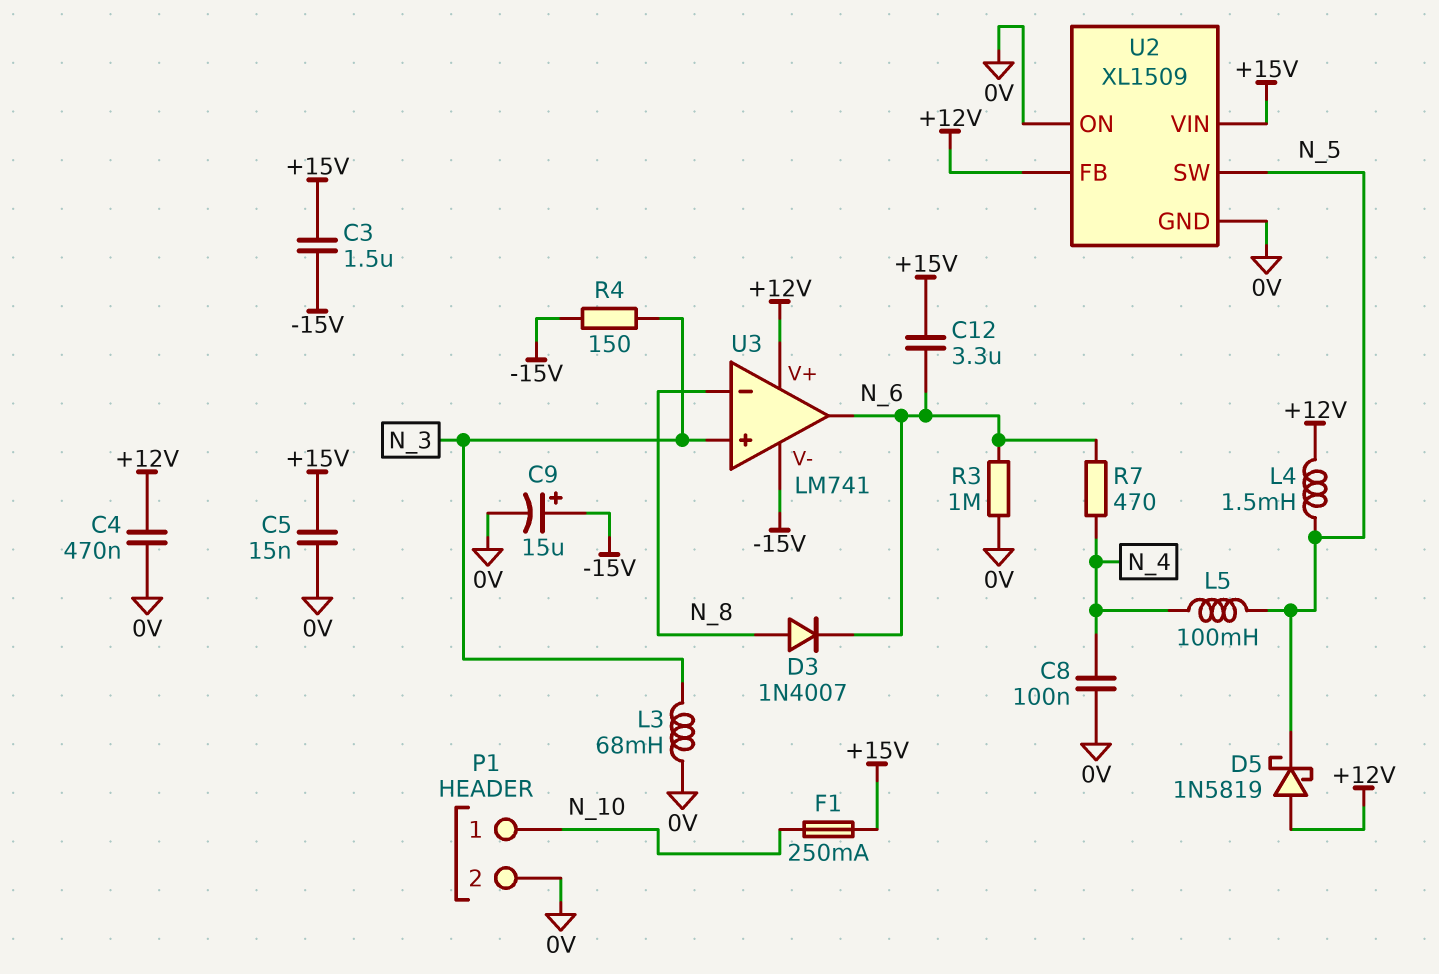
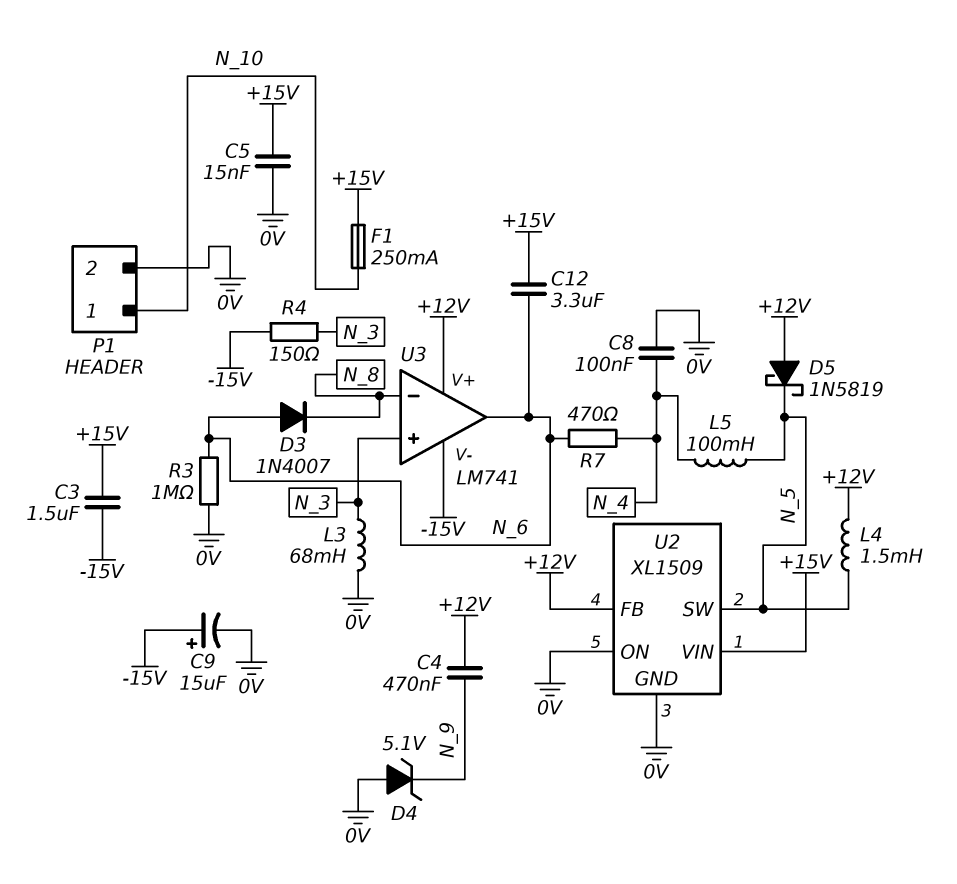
C4: 470nF (+12V, 0V) -> 470nF (+12V, N_9)
D3: diode 1N4007 (A N_8, K N_6) -> diode 1N4007 (A N_6, K N_8)
D4: none -> zener 5.1V (A 0V, K N_9)

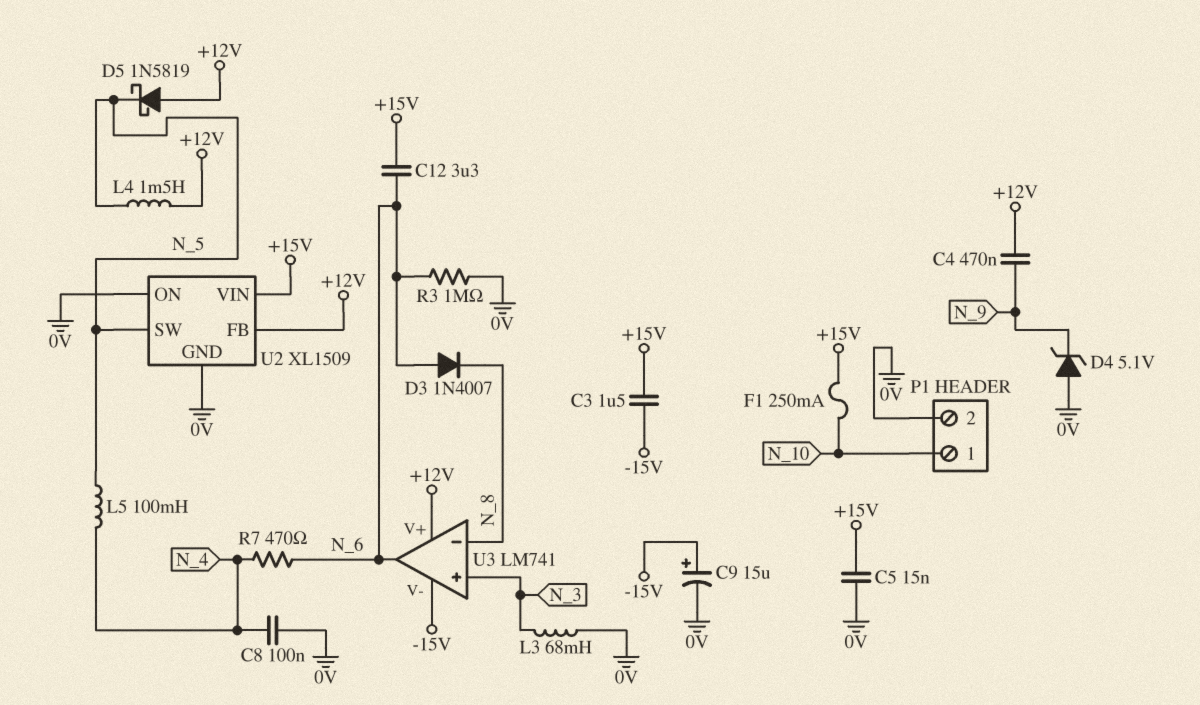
R4: 150 (-15V, N_3) -> none

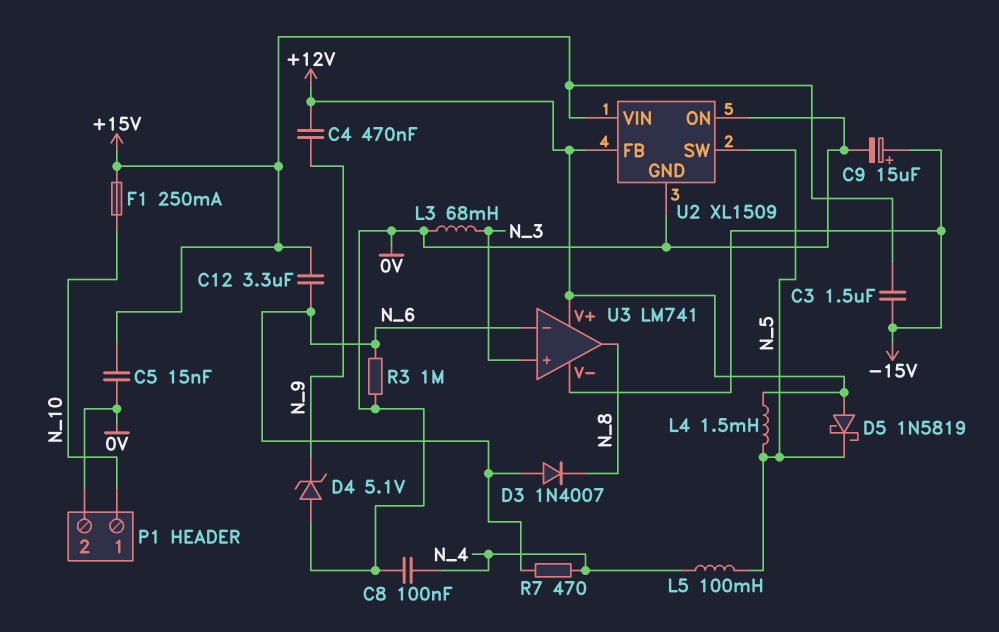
U3 pin in-: N_8 -> N_6
U3 pin out: N_6 -> N_8

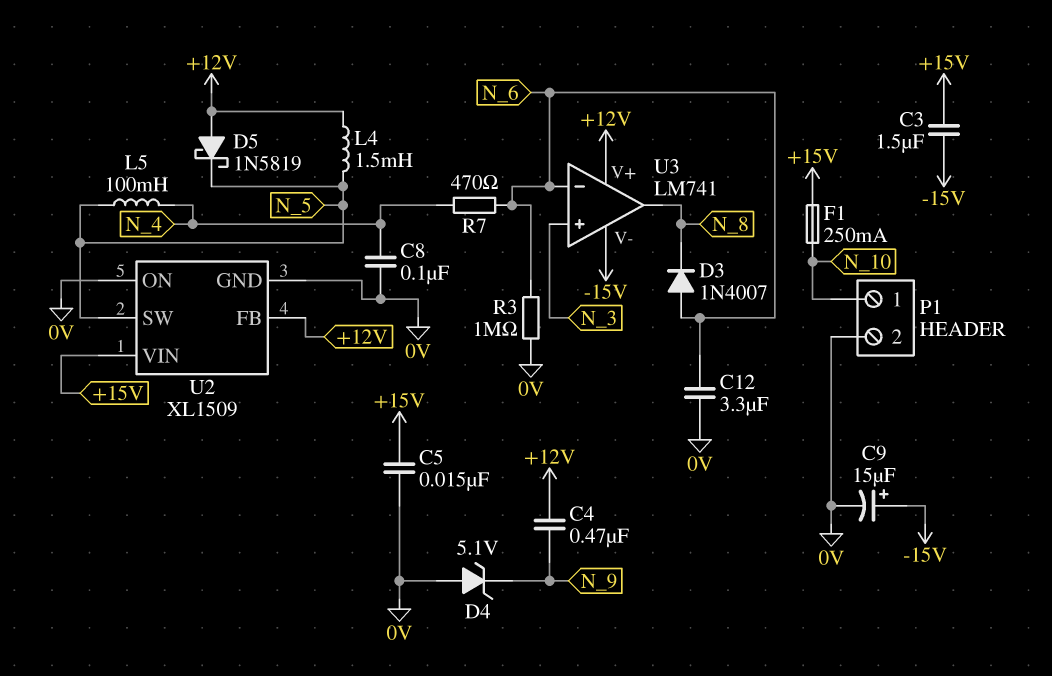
C12: 3.3uF (+15V, N_6) -> 3.3uF (0V, N_6)
L3: 68mH (0V, N_3) -> none

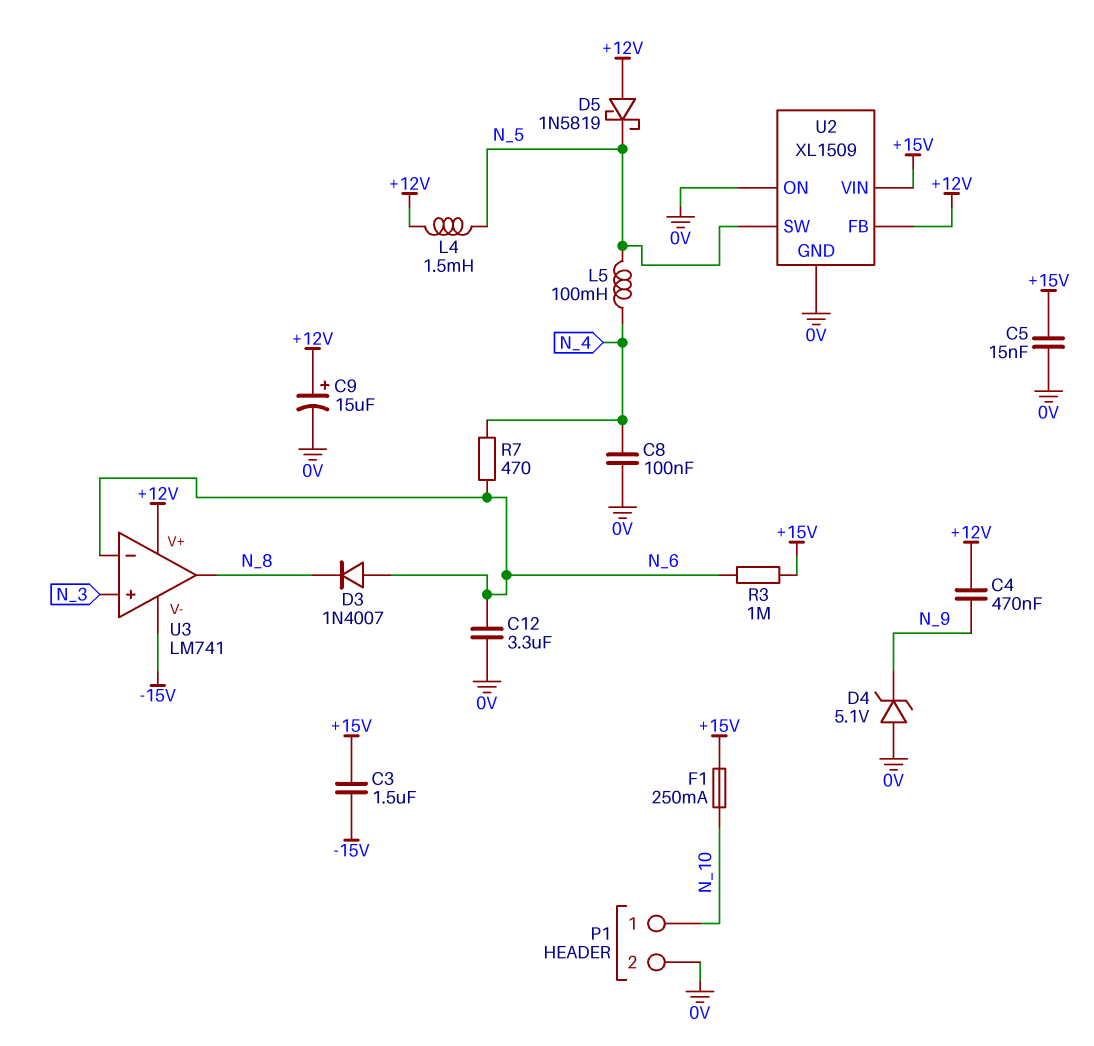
C9: 15uF (plus -15V, minus 0V) -> 15uF (plus +12V, minus 0V)
R3: 1M (0V, N_6) -> 1M (+15V, N_6)

